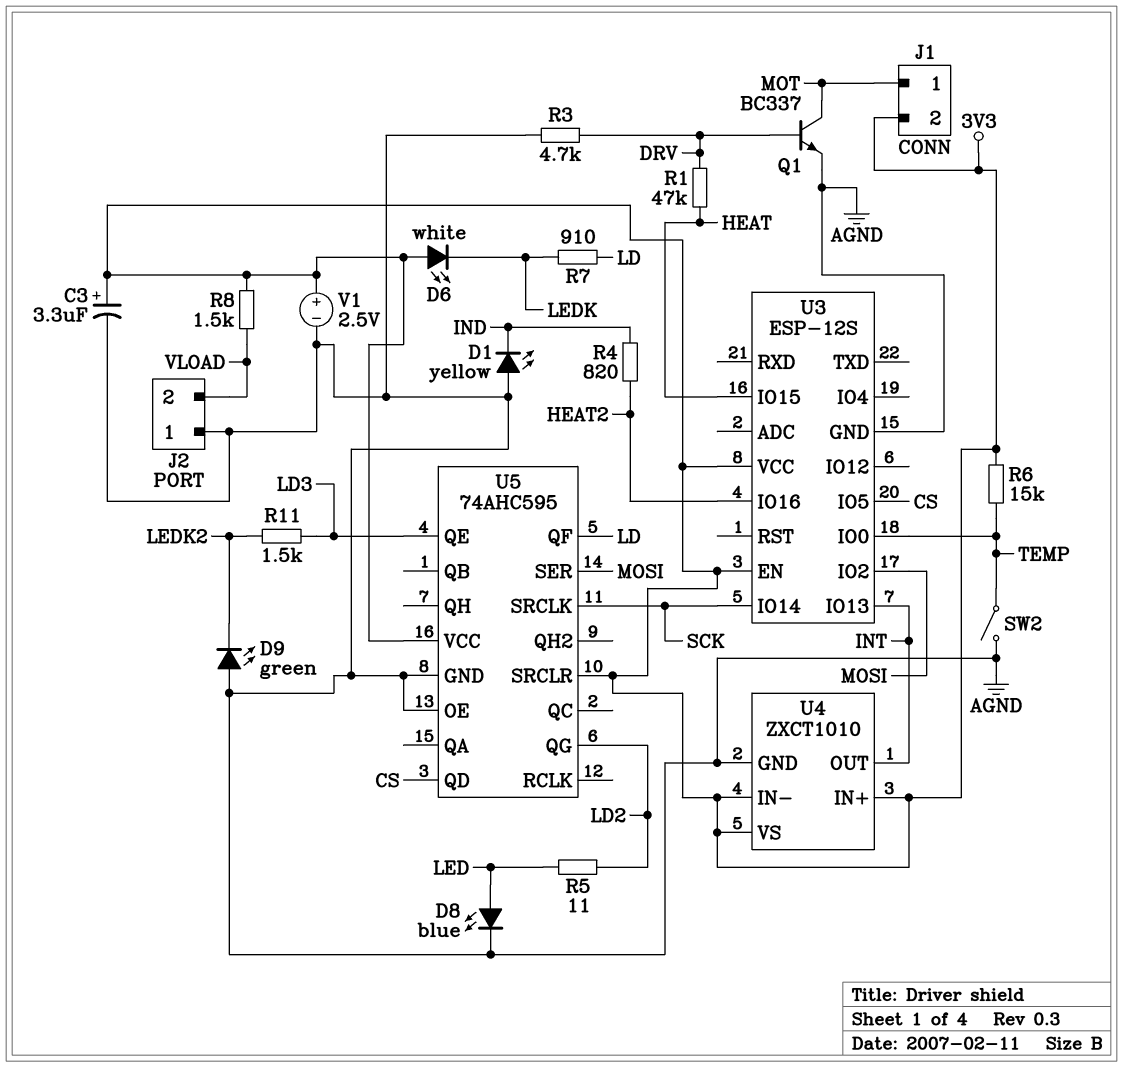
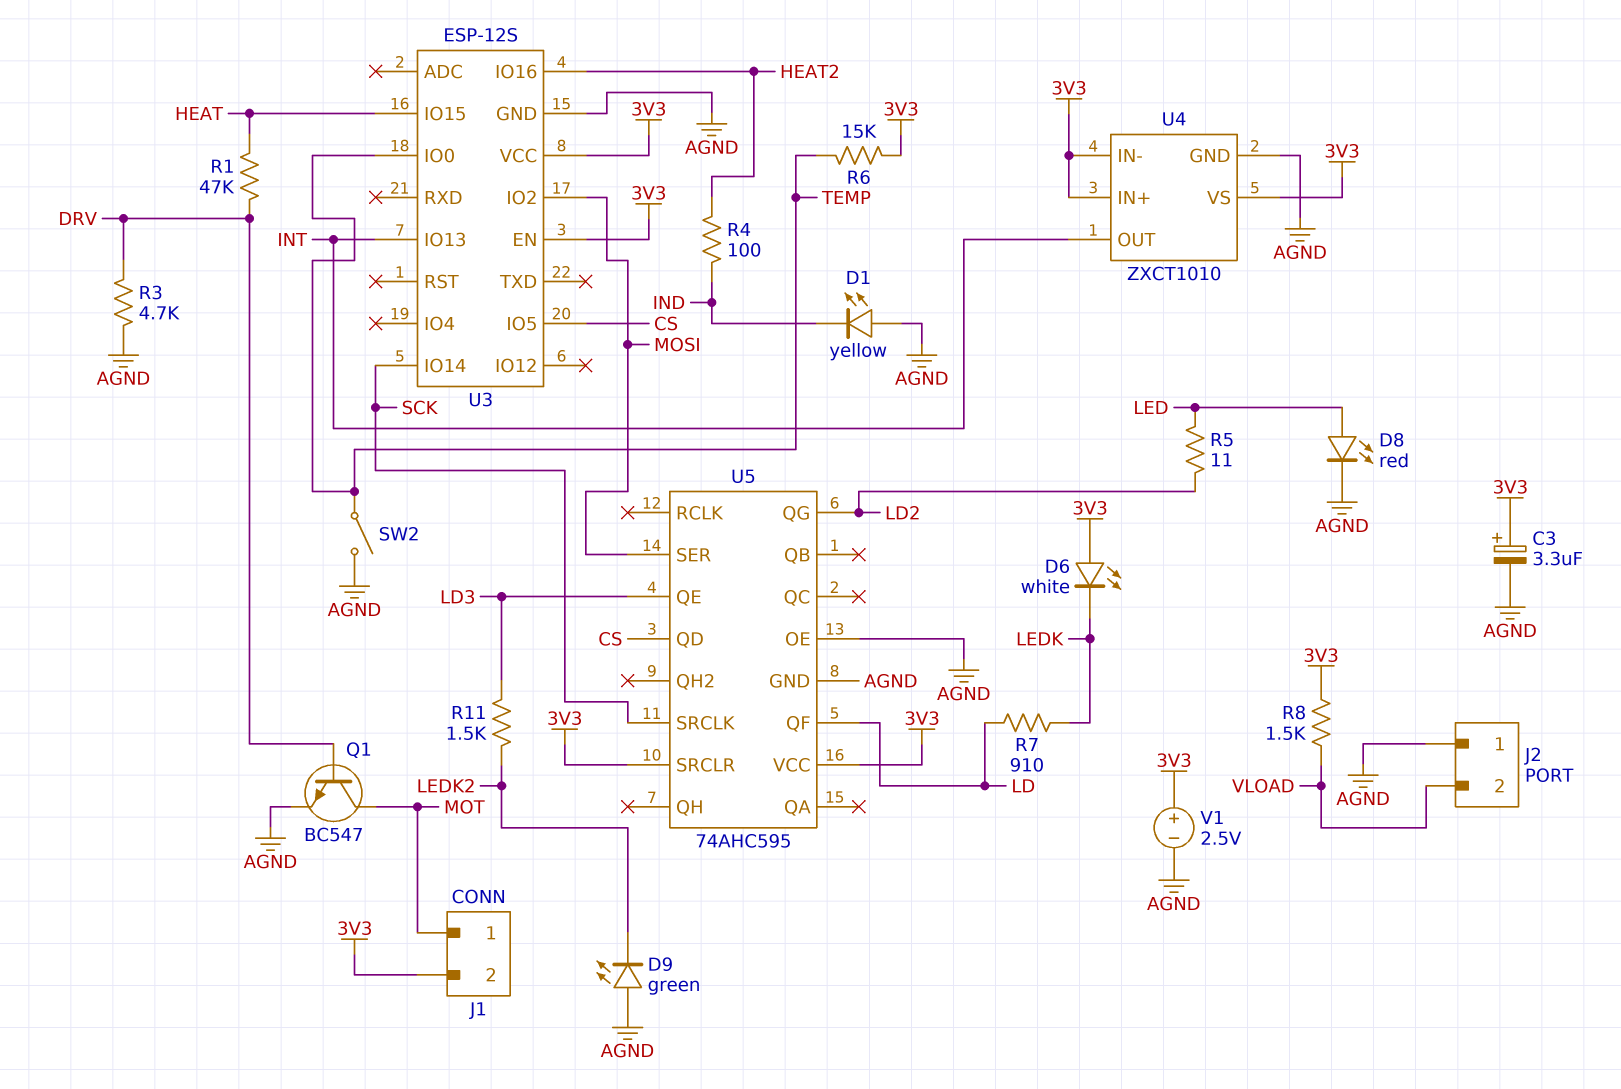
D8: LED blue (A LED, K AGND) -> LED red (A LED, K AGND)
Q1: NPN BC337 (B DRV, C MOT, E AGND) -> NPN BC547 (B DRV, C MOT, E AGND)
R4: 820 (HEAT2, IND) -> 100 (HEAT2, IND)

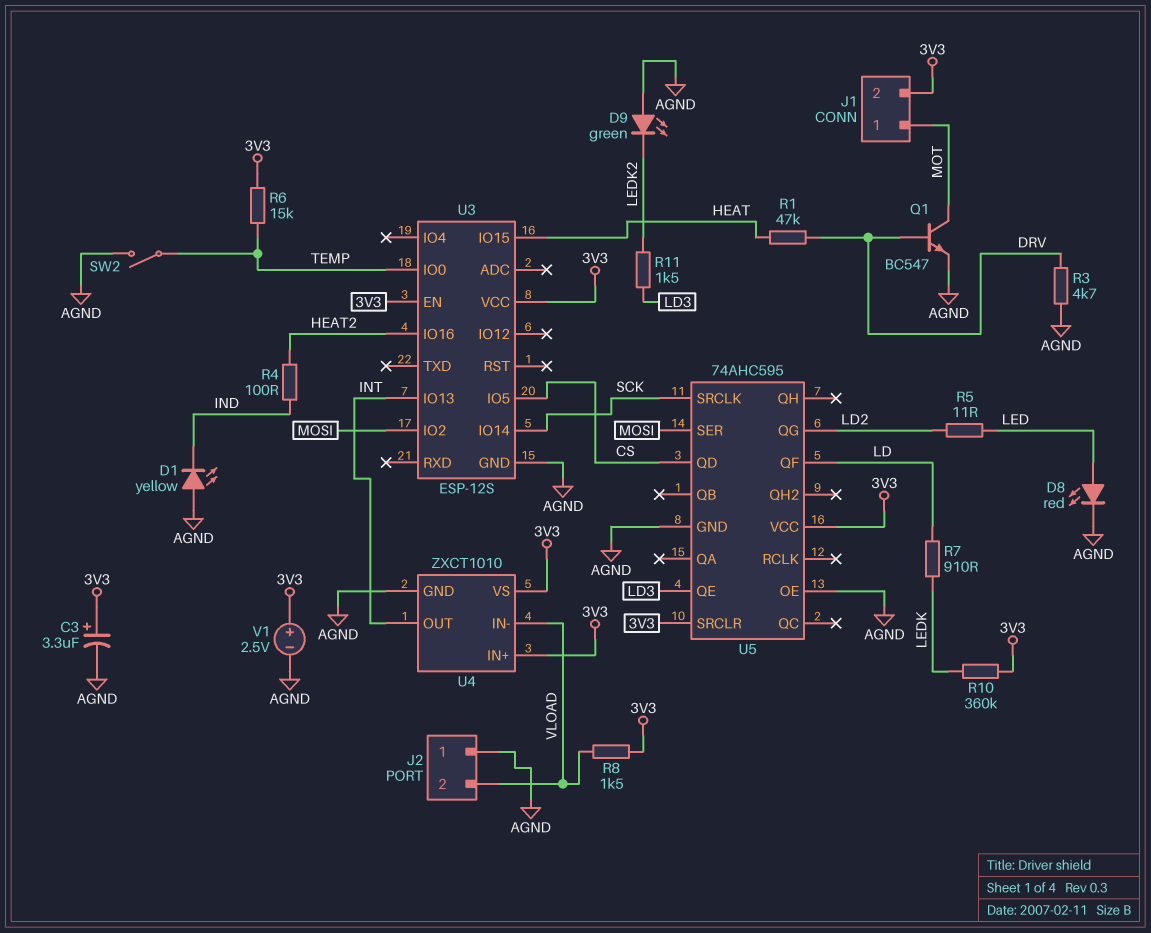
D6: LED white (A 3V3, K LEDK) -> none
R10: none -> 360k (3V3, LEDK)
U4 pin IN-: 3V3 -> VLOAD

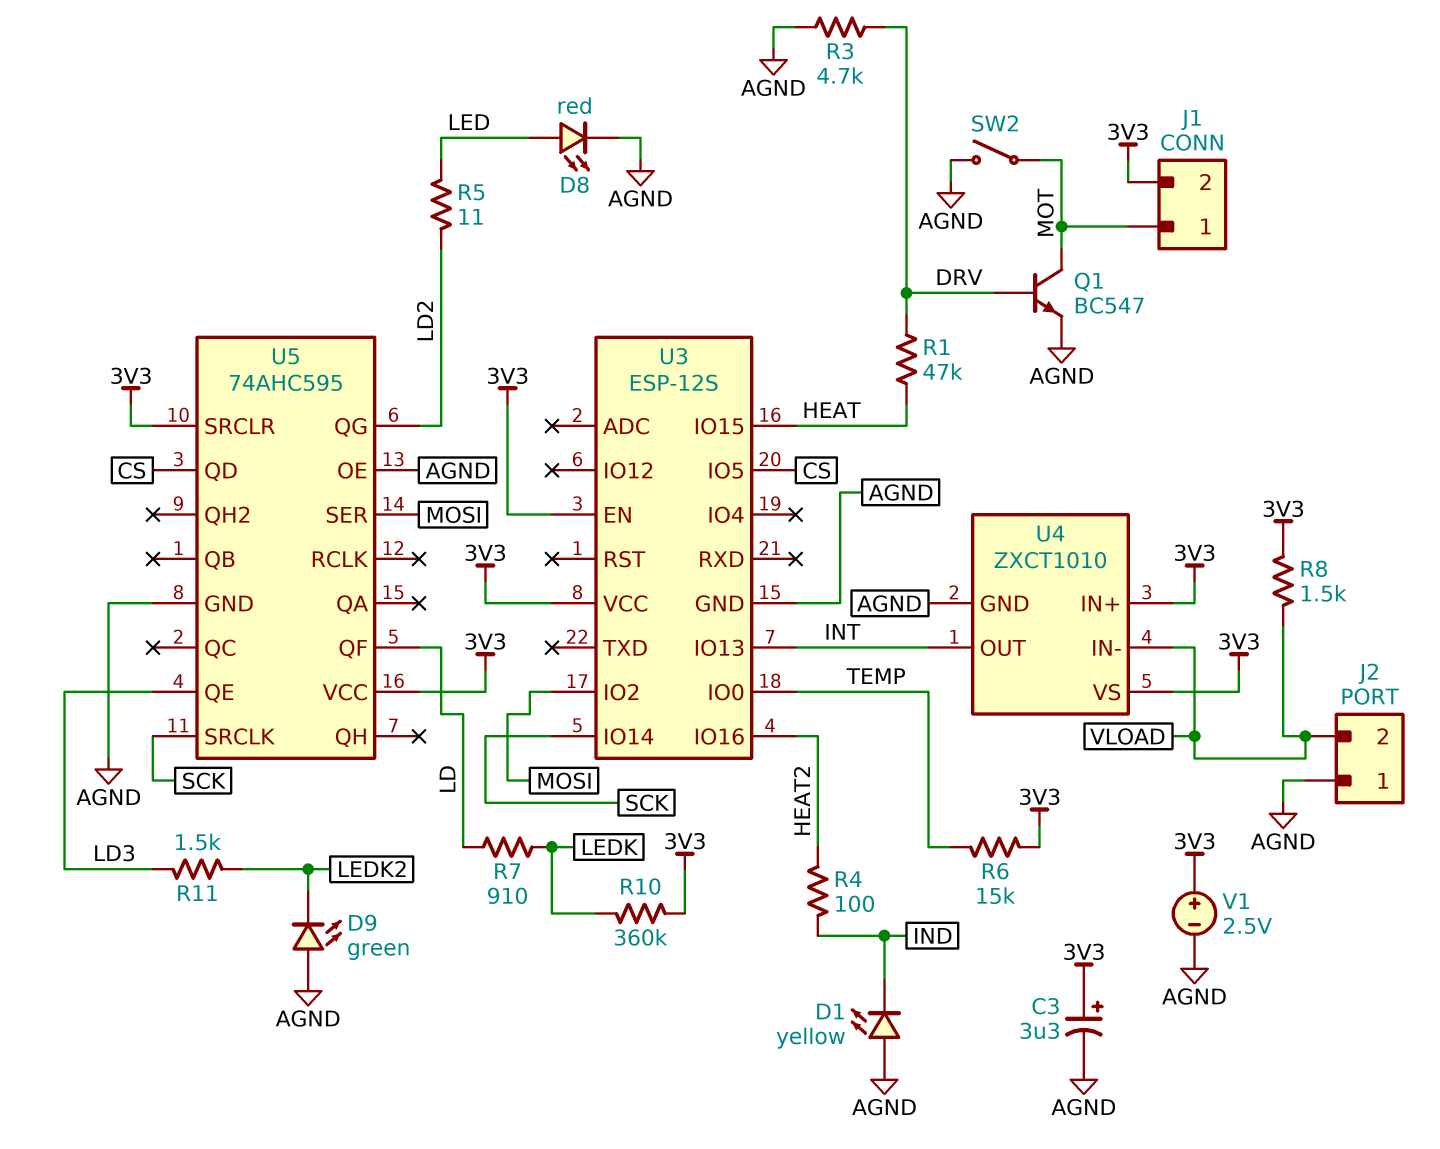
SW2: switch (AGND, TEMP) -> switch (AGND, MOT)

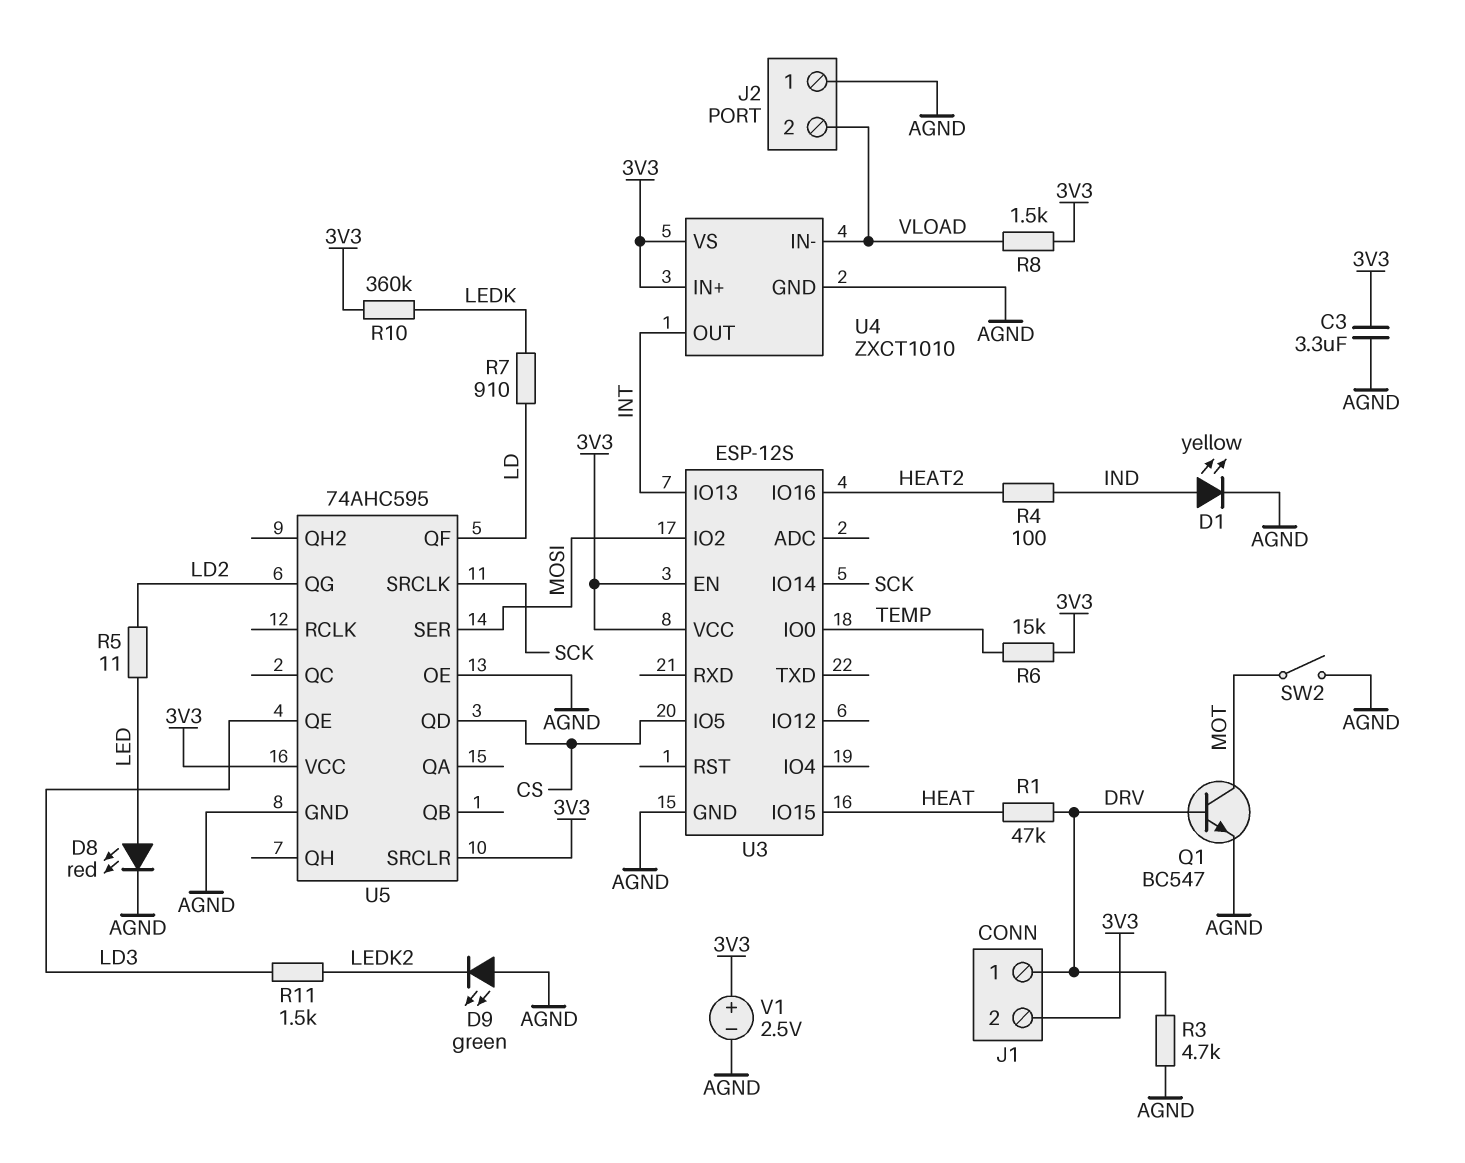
C3: 3.3uF (plus 3V3, minus AGND) -> 3.3uF (3V3, AGND)
D1: LED yellow (A AGND, K IND) -> LED yellow (A IND, K AGND)
J1 pin 1: MOT -> DRV

